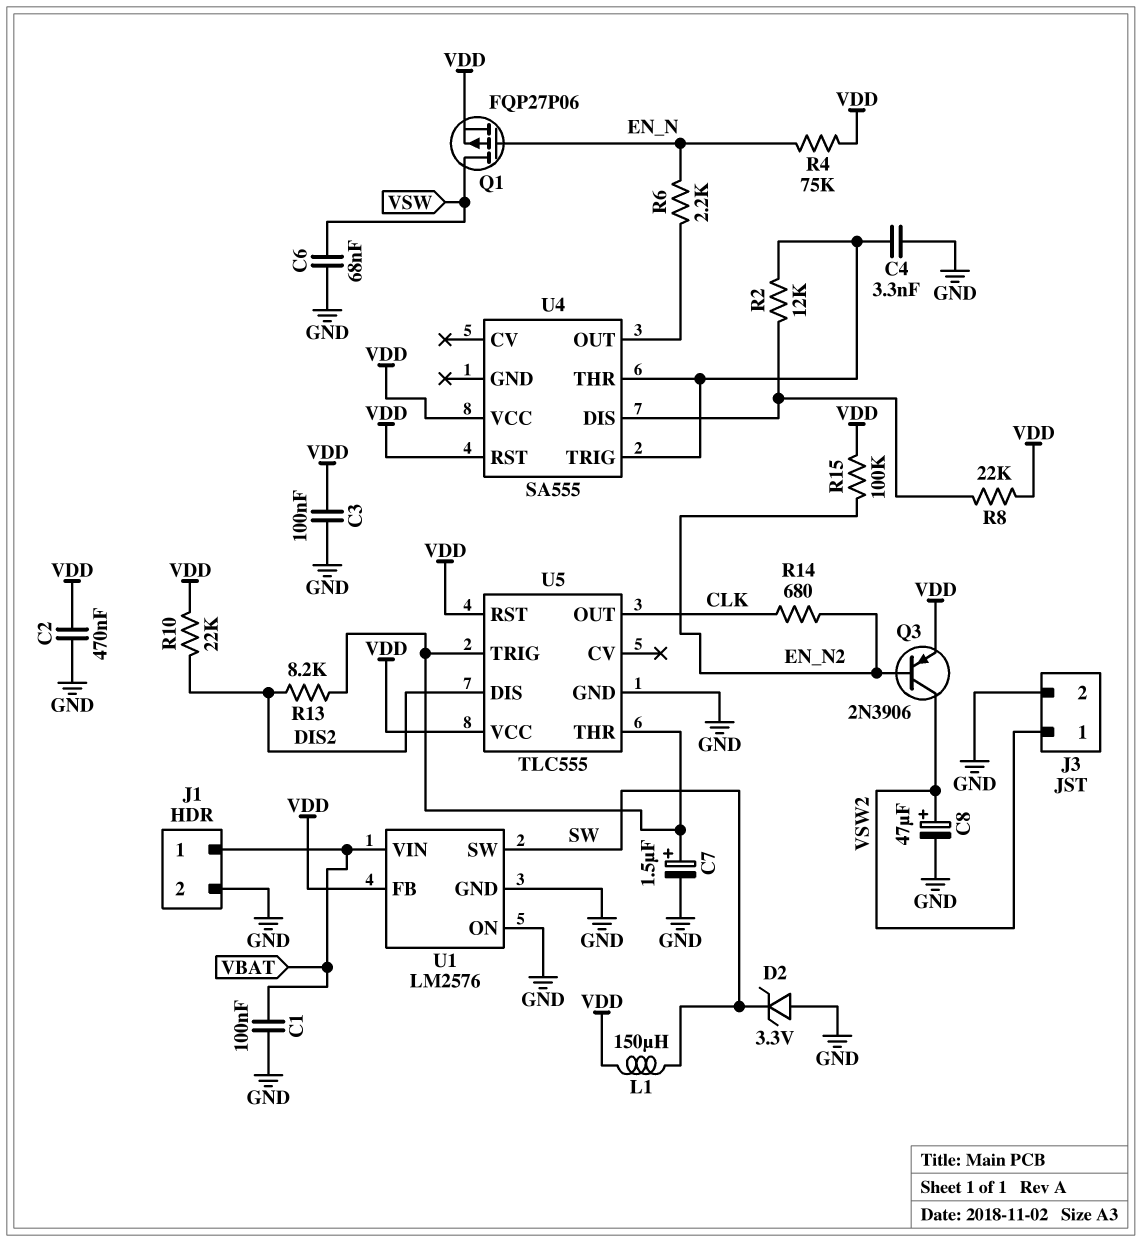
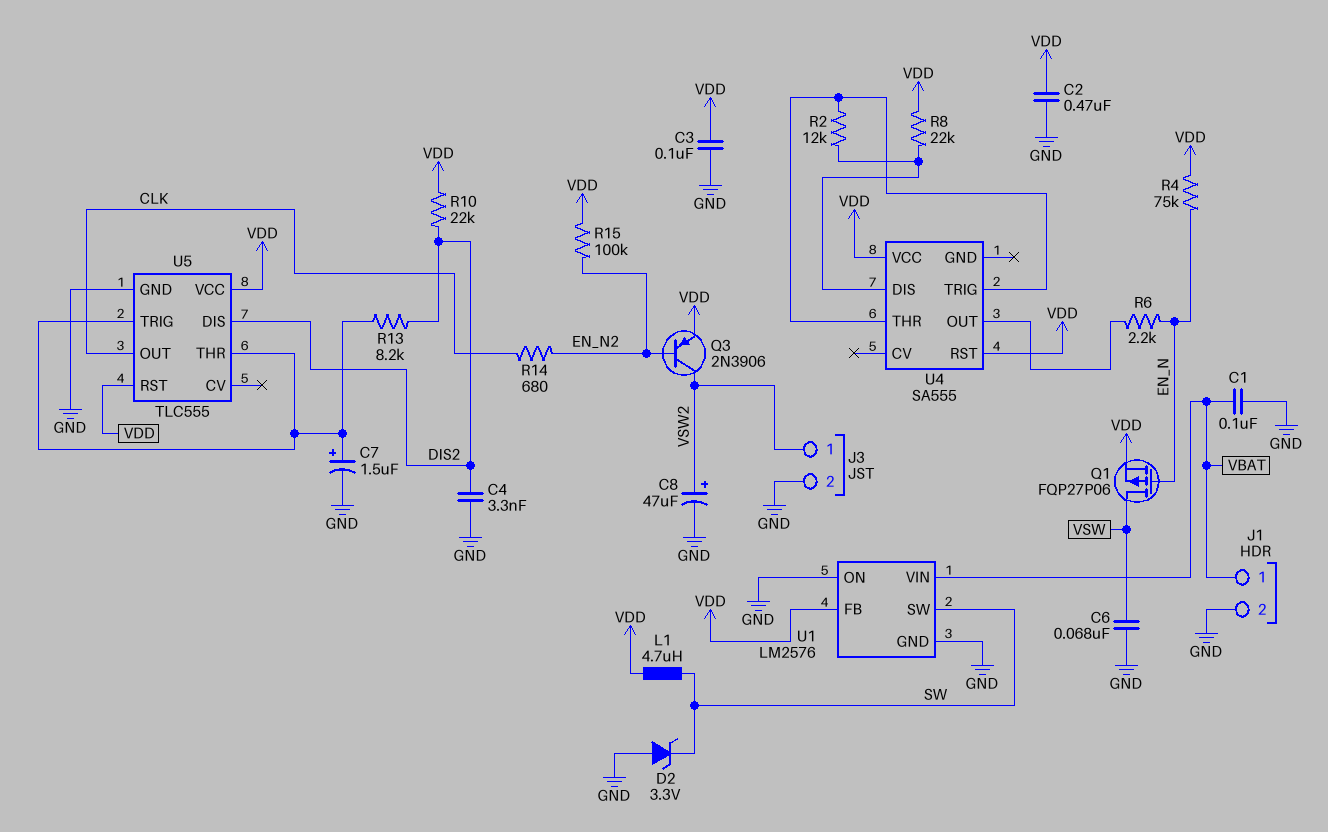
C4: 3.3nF (GND, U4/THR) -> 3.3nF (DIS2, GND)
L1: 150uH (SW, VDD) -> 4.7uH (SW, VDD)

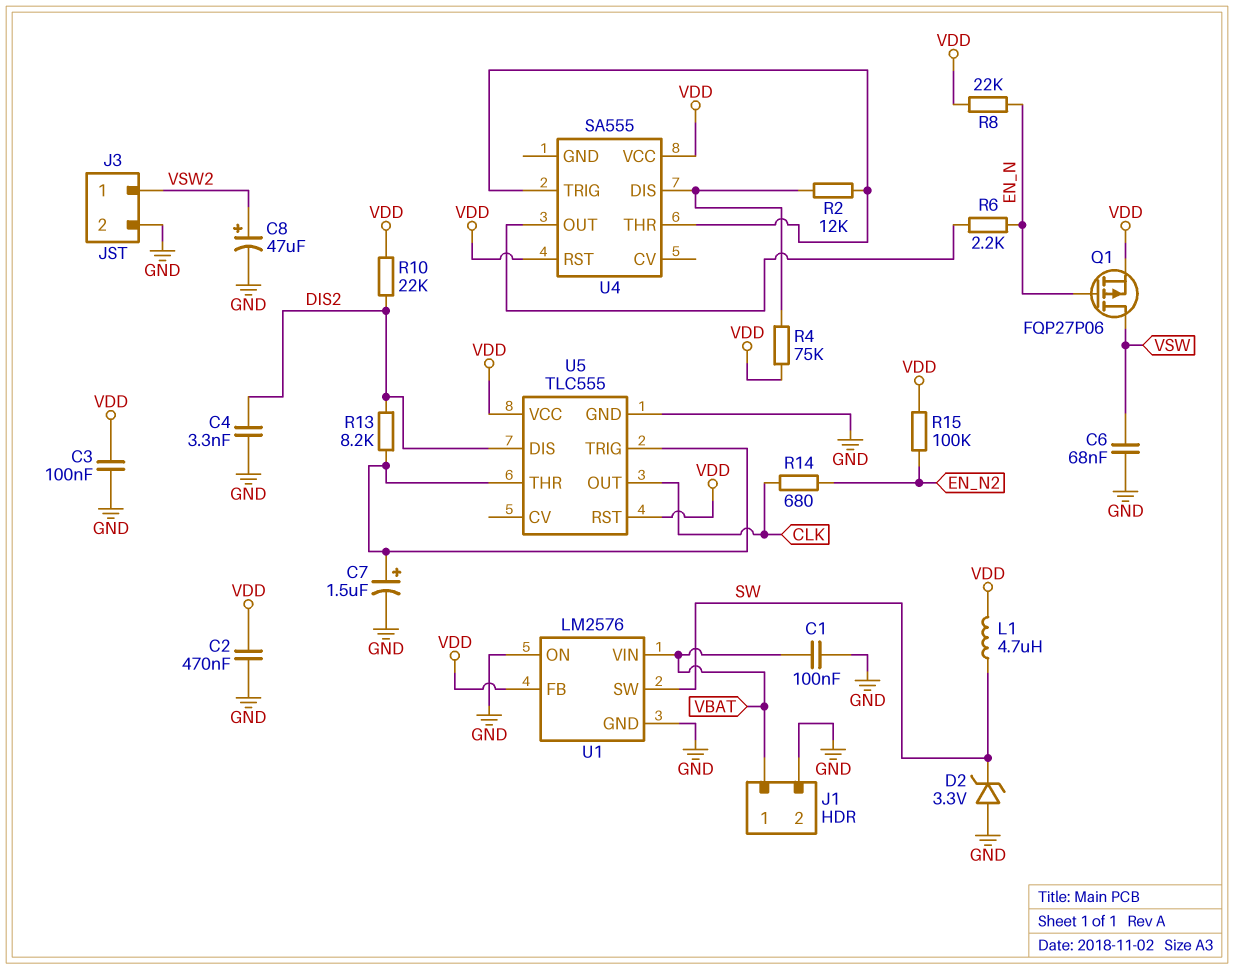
Q3: PNP 2N3906 (B EN_N2, C VSW2, E VDD) -> none
R4: 75k (EN_N, VDD) -> 75k (U4/DIS, VDD)
R8: 22k (U4/DIS, VDD) -> 22k (EN_N, VDD)

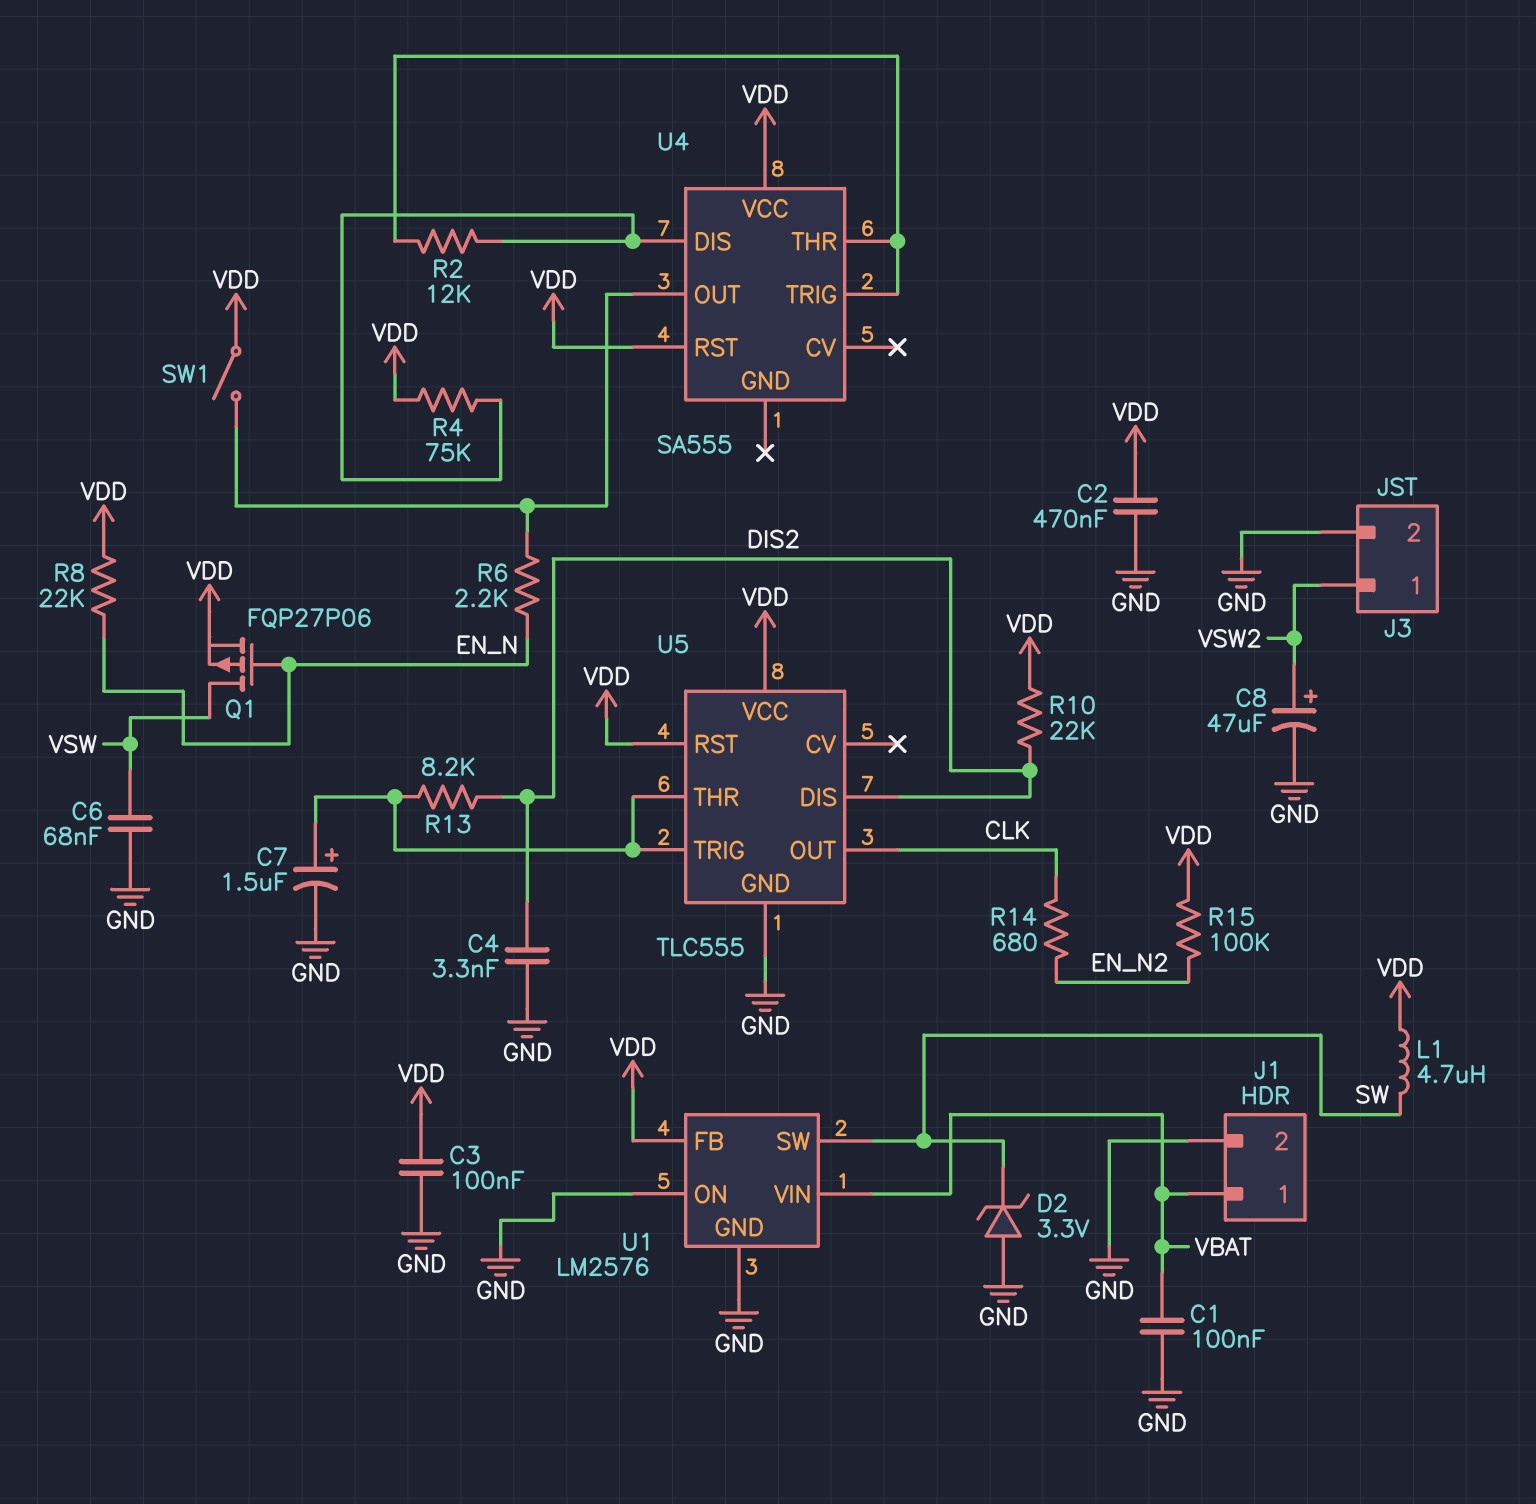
SW1: none -> switch (U4/OUT, VDD)

